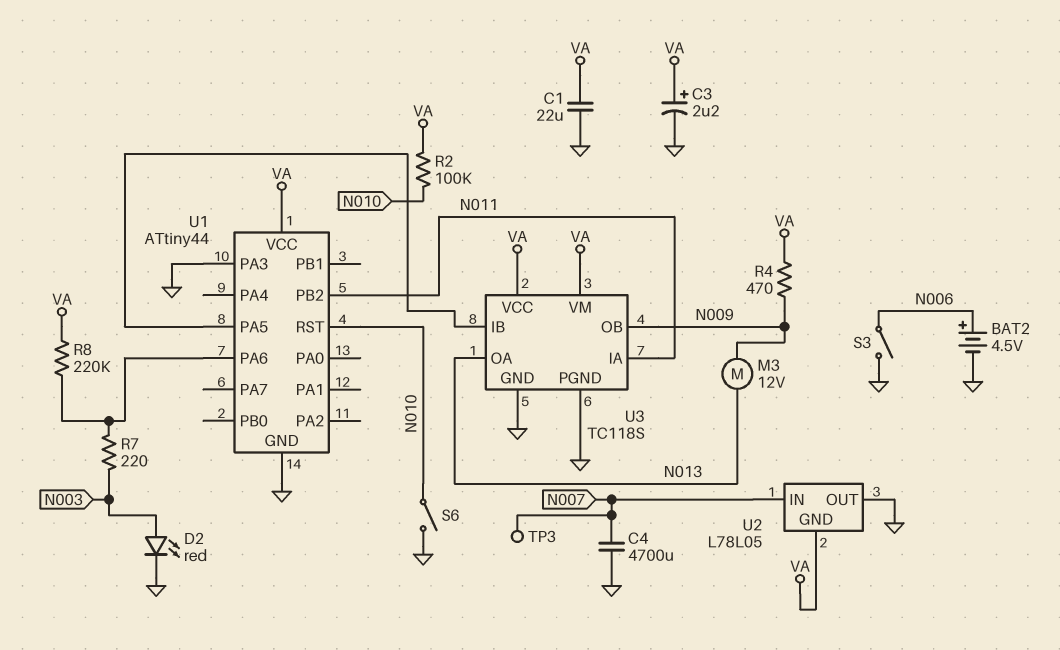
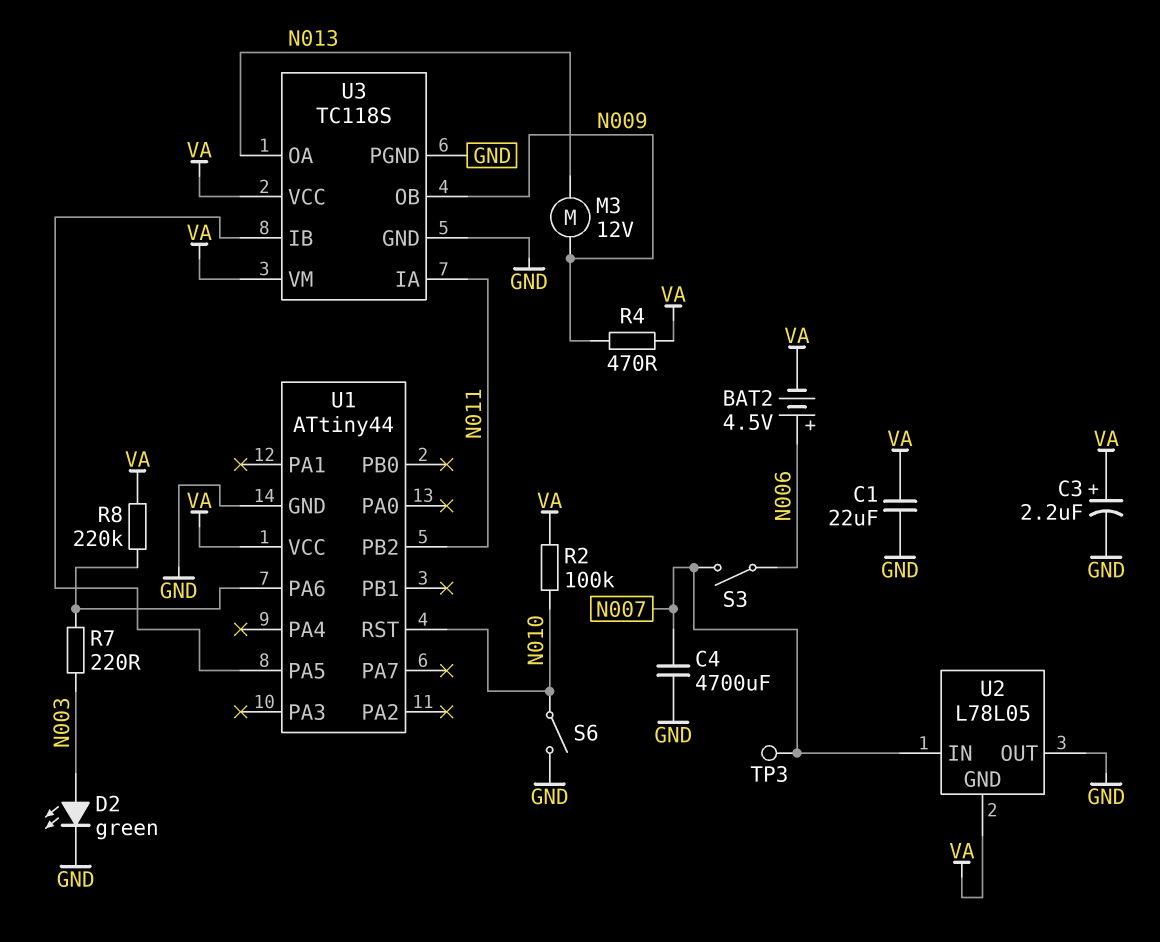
BAT2: 4.5V (plus N006, minus GND) -> 4.5V (plus N006, minus VA)
D2: LED red (A N003, K GND) -> LED green (A N003, K GND)
S3: switch (GND, N006) -> switch (N006, N007)
U1 pin PA3: GND -> none

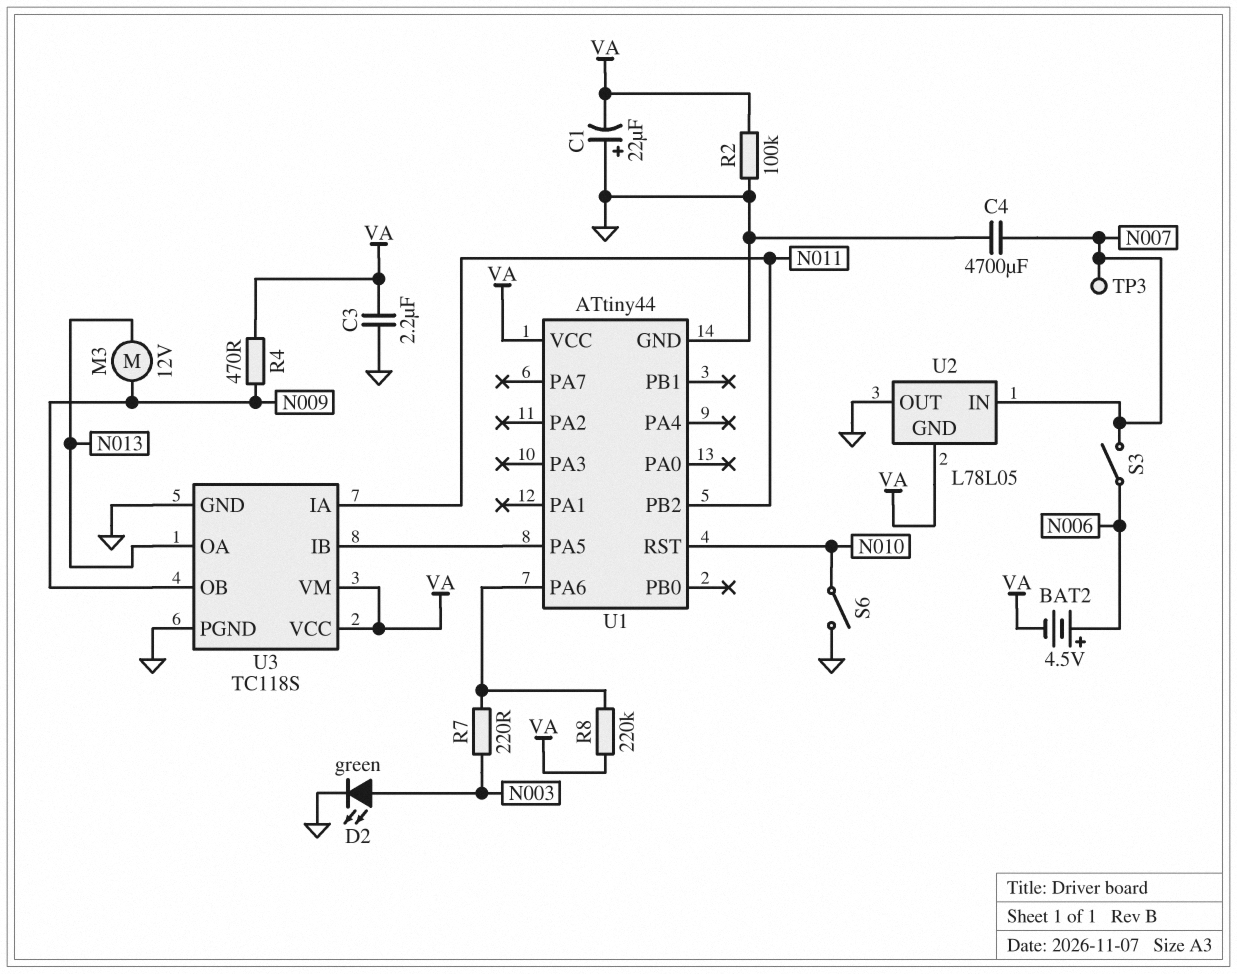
C1: 22uF (GND, VA) -> 22uF (plus GND, minus VA)
C3: 2.2uF (plus VA, minus GND) -> 2.2uF (GND, VA)
R2: 100k (N010, VA) -> 100k (GND, VA)

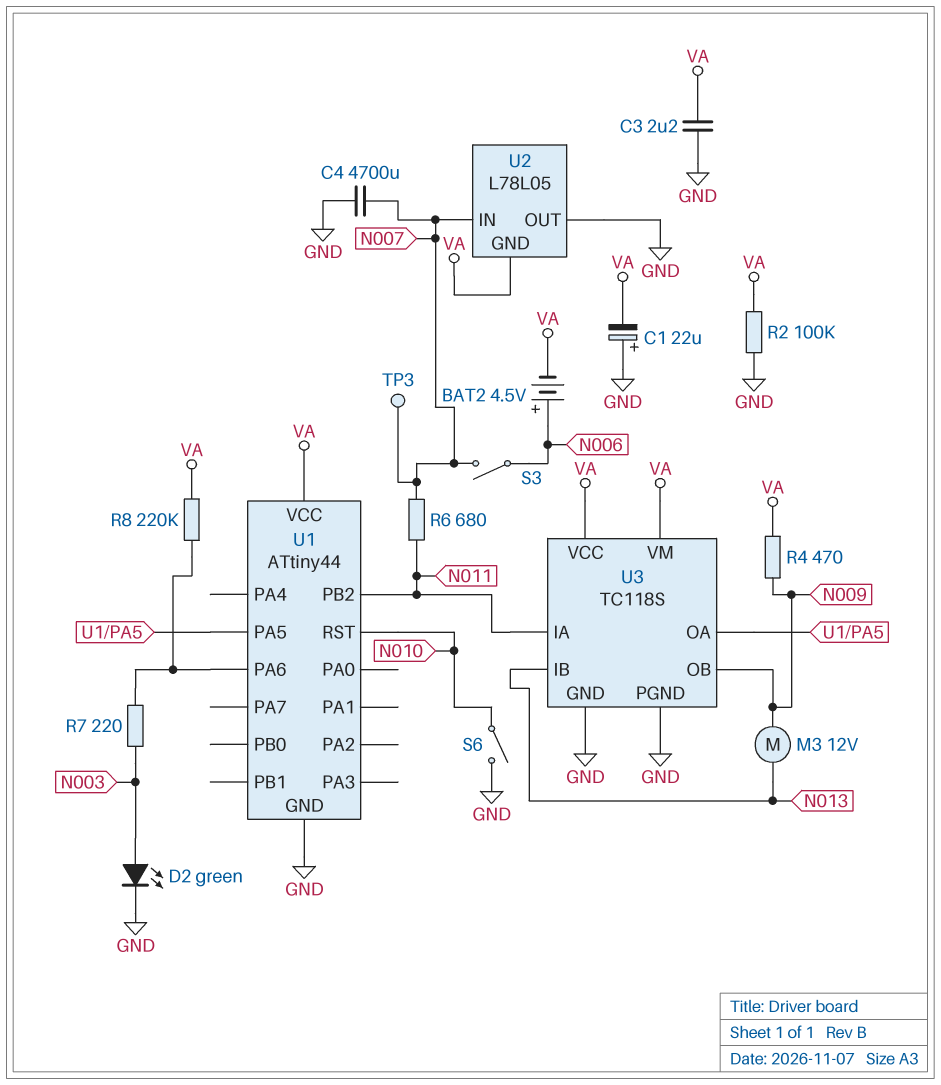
R6: none -> 680 (N007, N011)
U3 pin IB: U1/PA5 -> N013
U3 pin OA: N013 -> U1/PA5

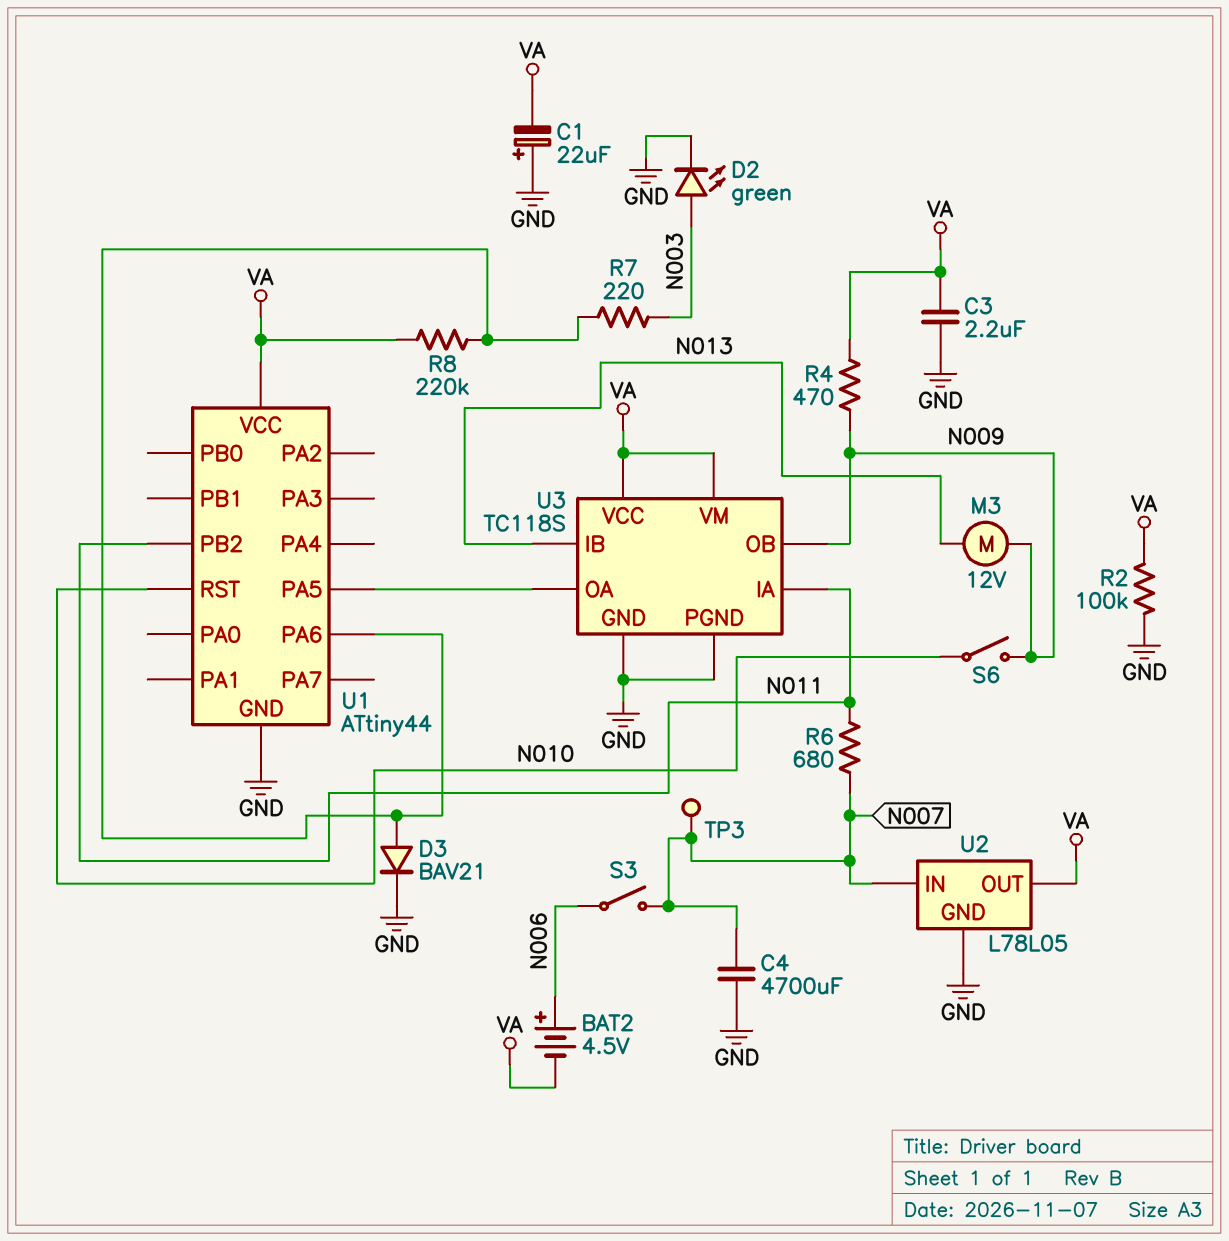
D3: none -> diode BAV21 (A U1/PA6, K GND)
S6: switch (GND, N010) -> switch (N009, N010)
U2 pin GND: VA -> GND
U2 pin OUT: GND -> VA

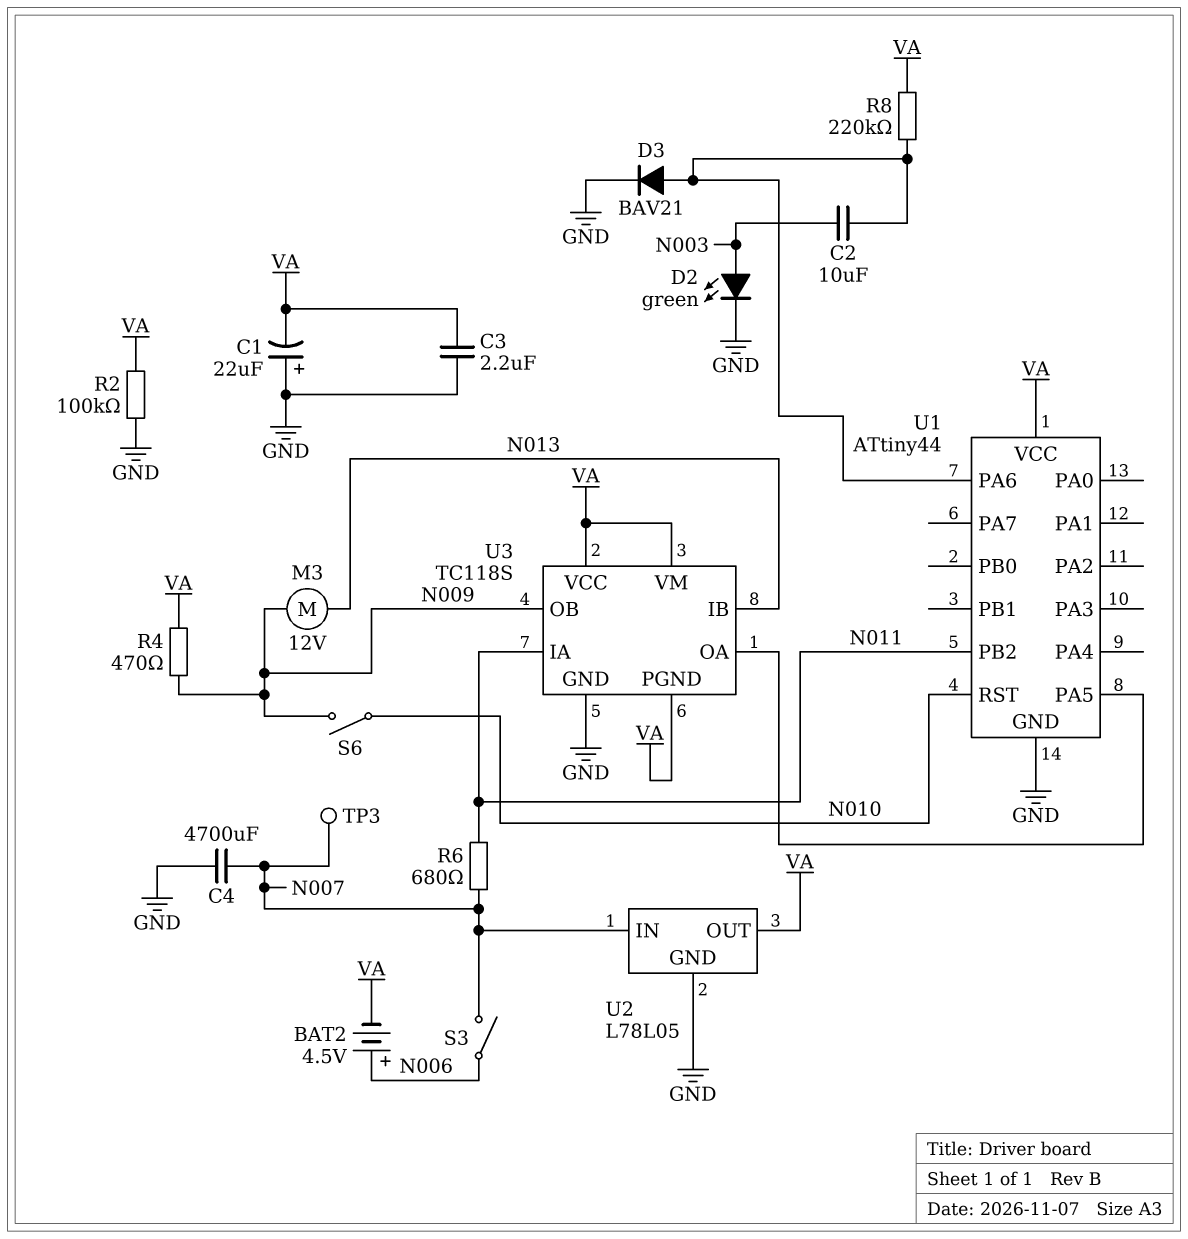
C2: none -> 10uF (N003, U1/PA6)
R7: 220 (N003, U1/PA6) -> none
U3 pin PGND: GND -> VA

